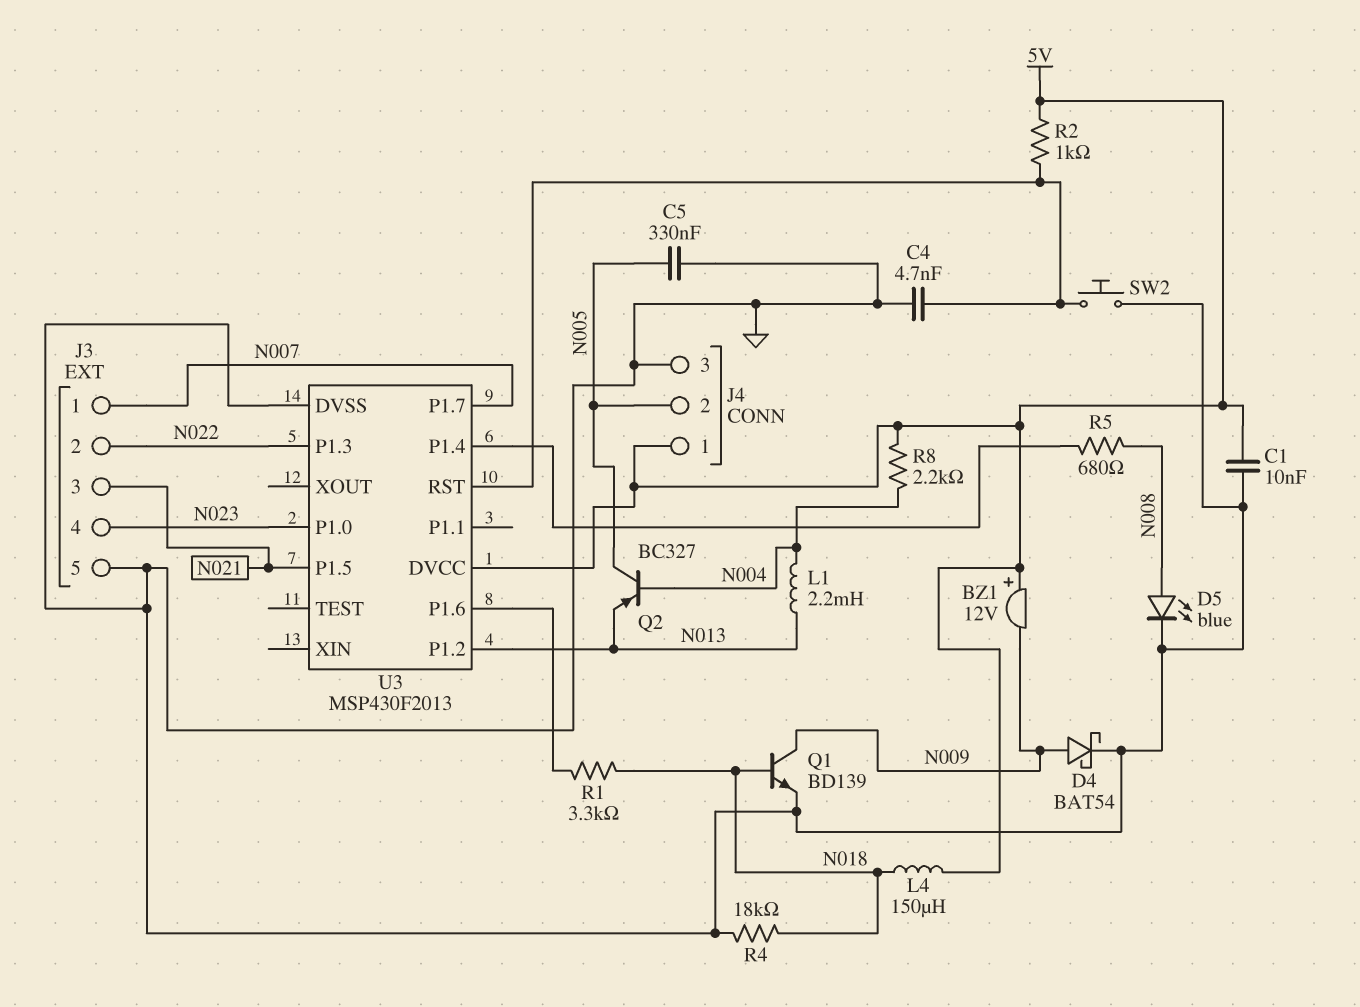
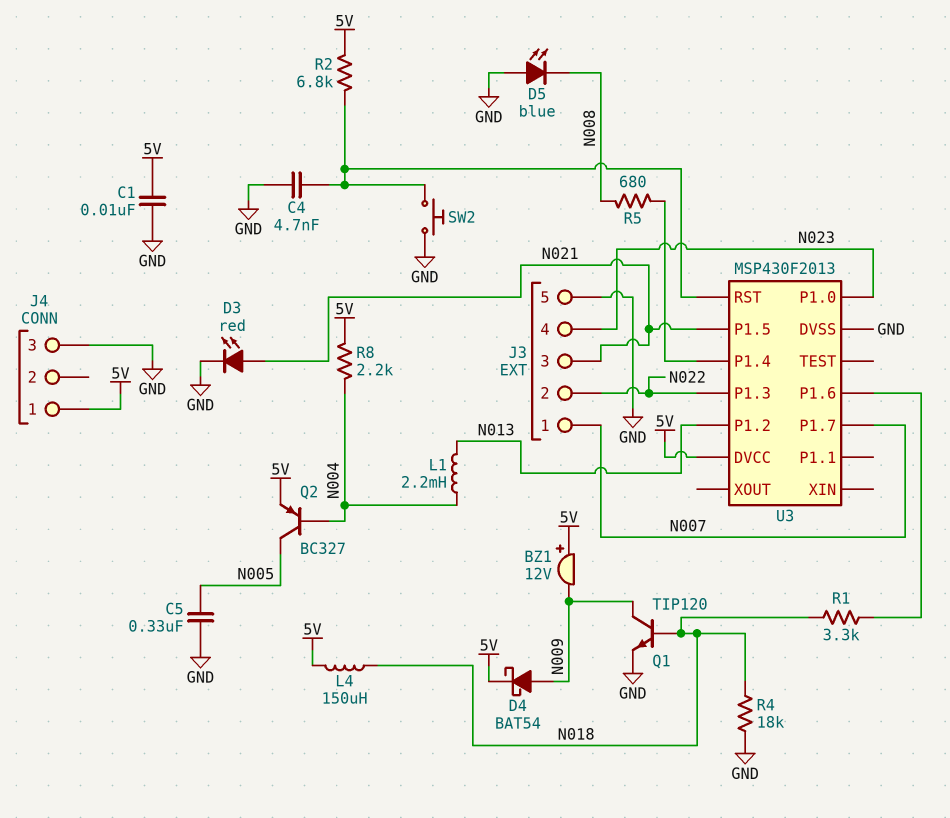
D3: none -> LED red (A N021, K GND)
D4: schottky BAT54 (A N009, K GND) -> schottky BAT54 (A N009, K 5V)
D5: LED blue (A N008, K GND) -> LED blue (A GND, K N008)
J4 pin 2: N005 -> none
Q1: NPN BD139 (B N018, C N009, E GND) -> NPN TIP120 (B N018, C N009, E GND)
Q2: PNP BC327 (B N004, C N005, E N013) -> PNP BC327 (B N004, C N005, E 5V)
R2: 1k (5V, U3/RST) -> 6.8k (5V, U3/RST)

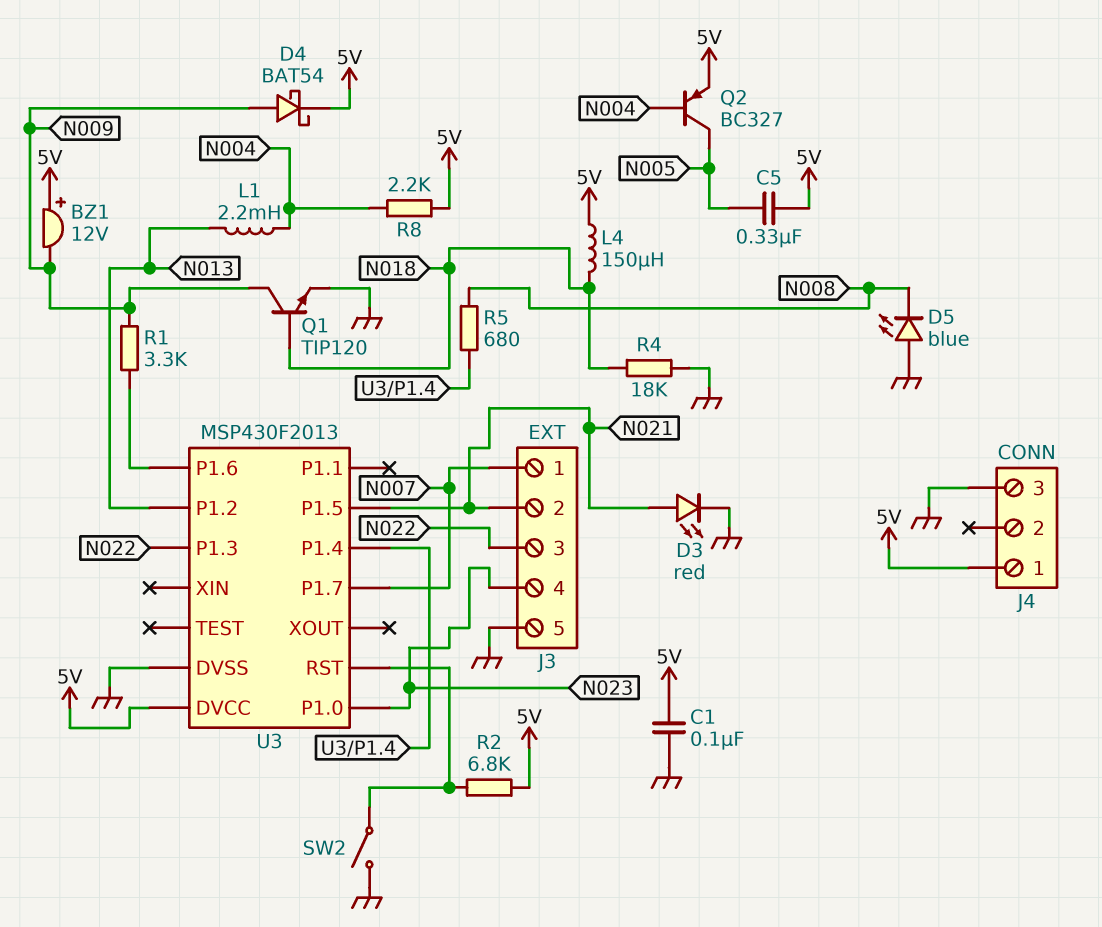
C1: 10nF (5V, GND) -> 100nF (5V, GND)
C4: 4.7nF (GND, U3/RST) -> none
C5: 330nF (GND, N005) -> 330nF (5V, N005)
J3 pin 2: N022 -> N021
J3 pin 3: N021 -> N022
R1: 3.3k (N018, U3/P1.6) -> 3.3k (N009, U3/P1.6)
SW2: button (GND, U3/RST) -> switch (GND, U3/RST)

